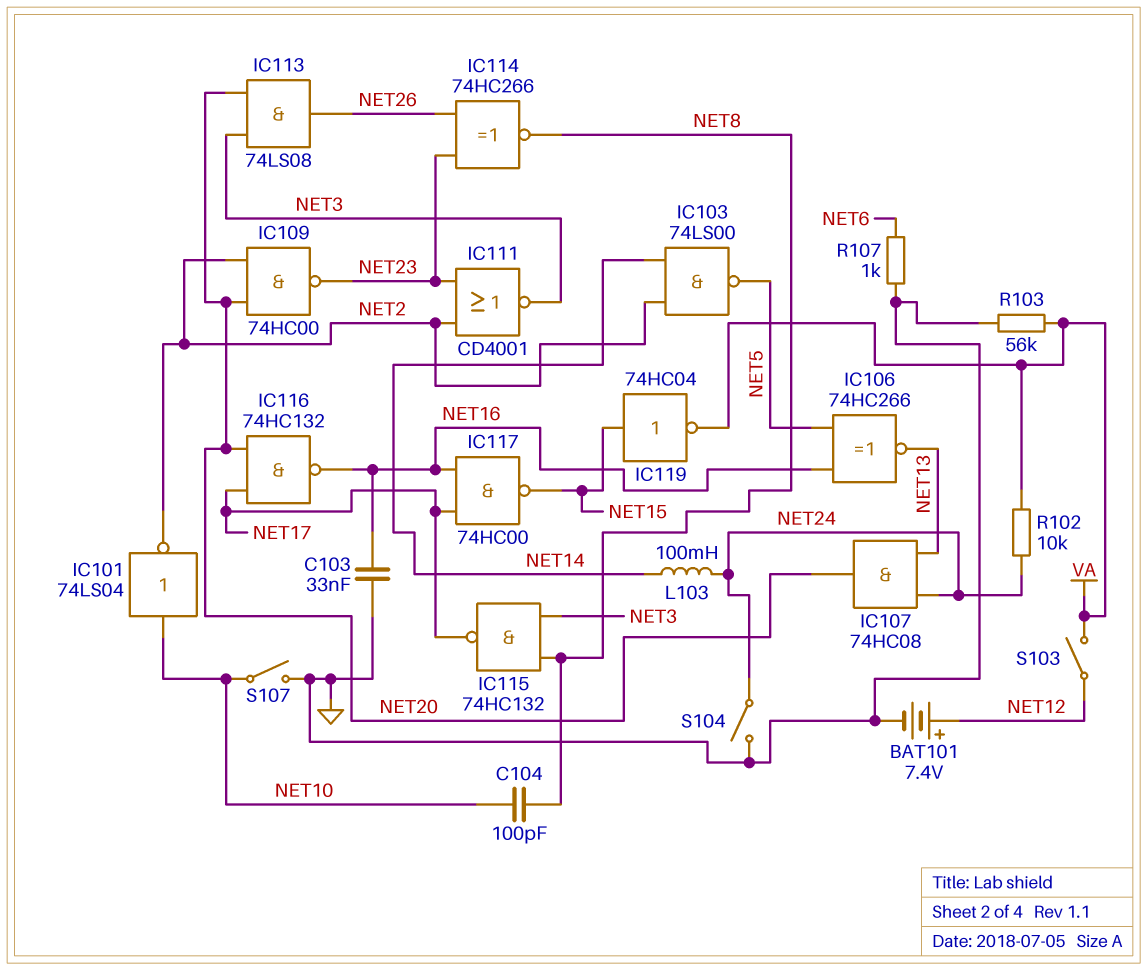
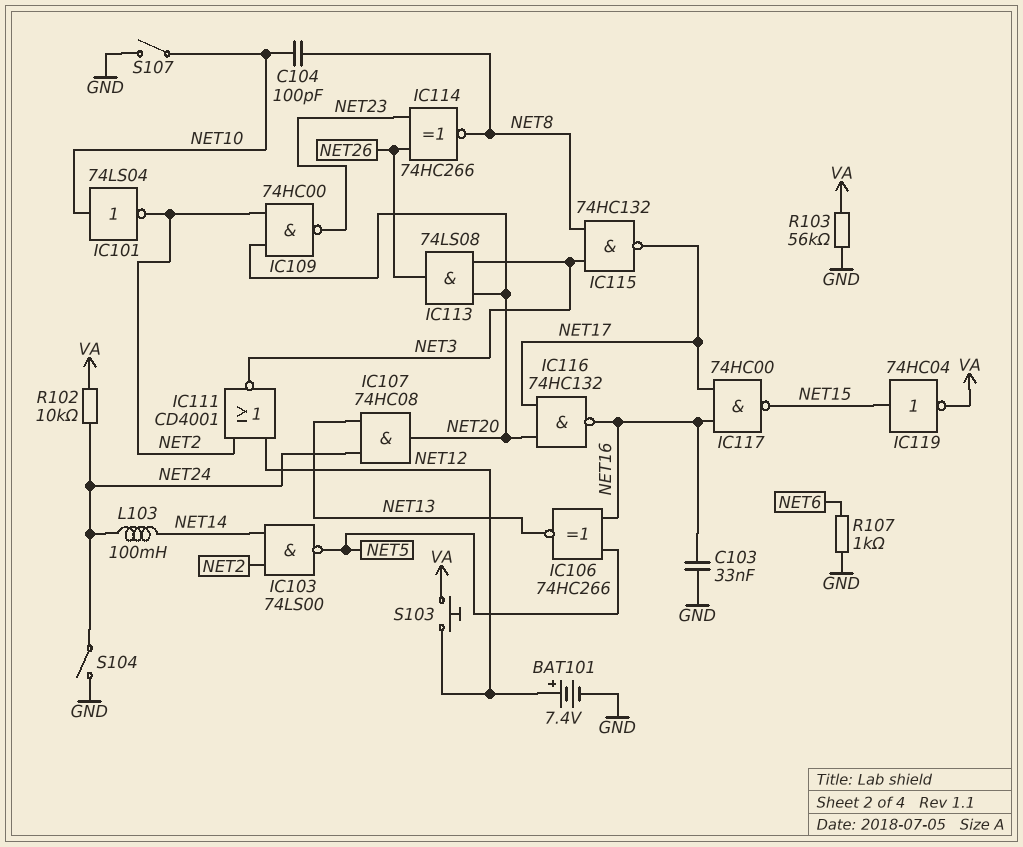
IC111: NOR CD4001 (in NET2, in NET23, out NET3) -> NOR CD4001 (in NET2, in NET12, out NET3)
S103: switch (NET12, VA) -> button (NET12, VA)

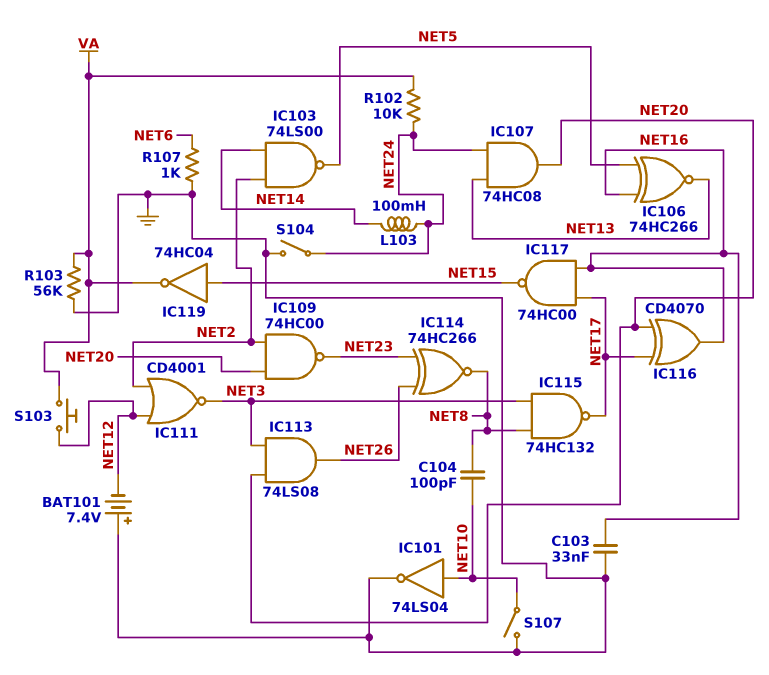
BAT101: 7.4V (plus NET12, minus GND) -> 7.4V (plus GND, minus NET12)
IC101: NOT 74LS04 (in NET10, out NET2) -> NOT 74LS04 (in NET10, out GND)
IC116: NAND 74HC132 (in NET17, in NET20, out NET16) -> XOR CD4070 (in NET17, in NET20, out NET16)

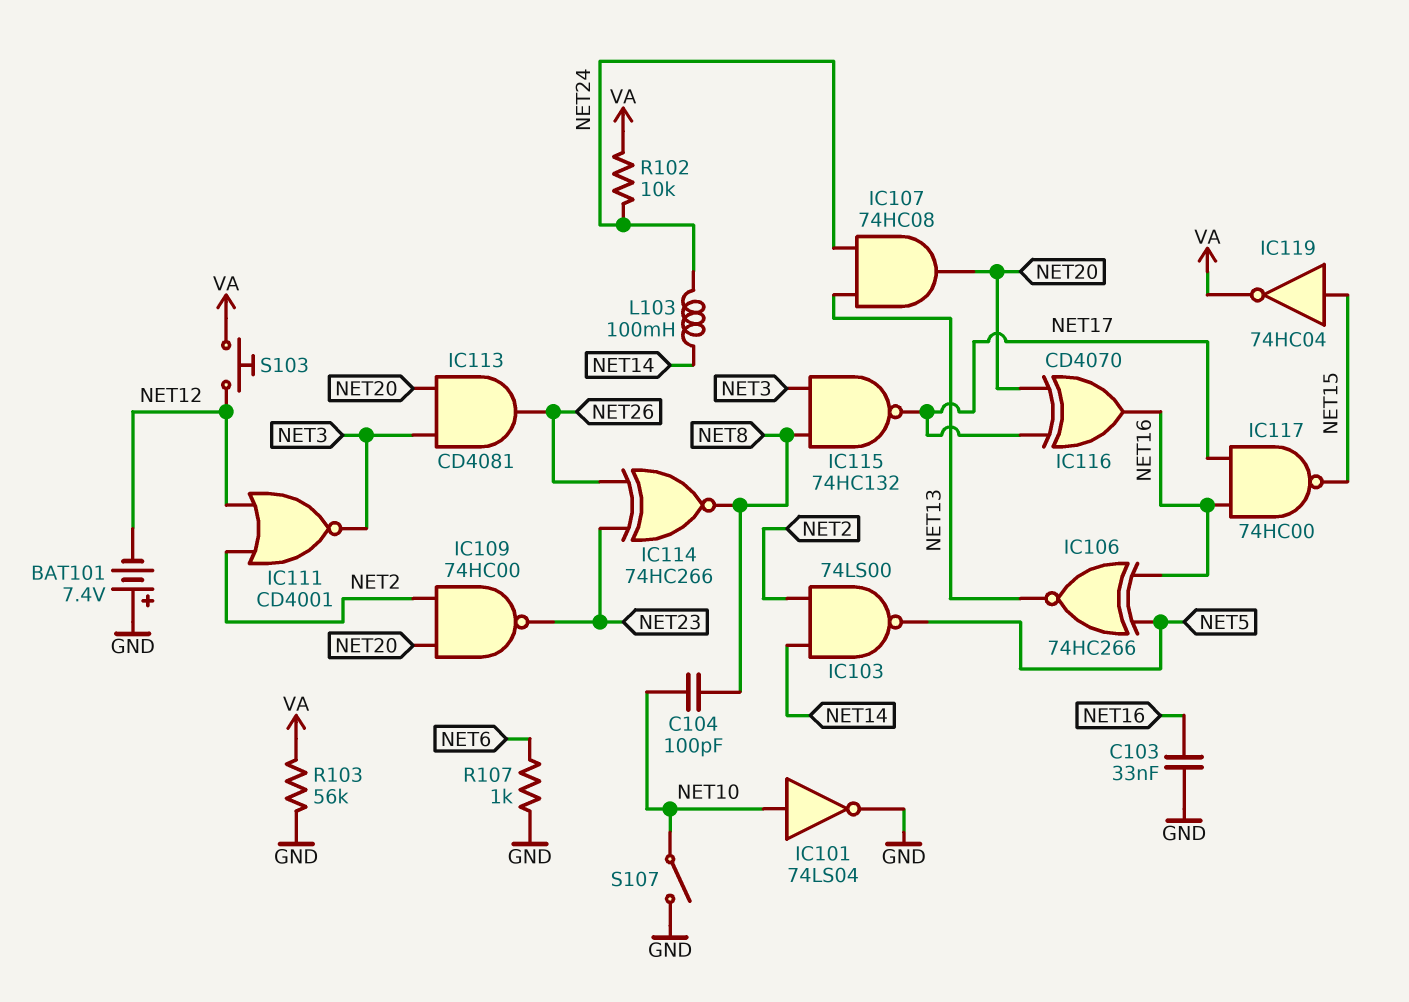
IC113: AND 74LS08 (in NET3, in NET20, out NET26) -> AND CD4081 (in NET3, in NET20, out NET26)
S104: switch (GND, NET24) -> none

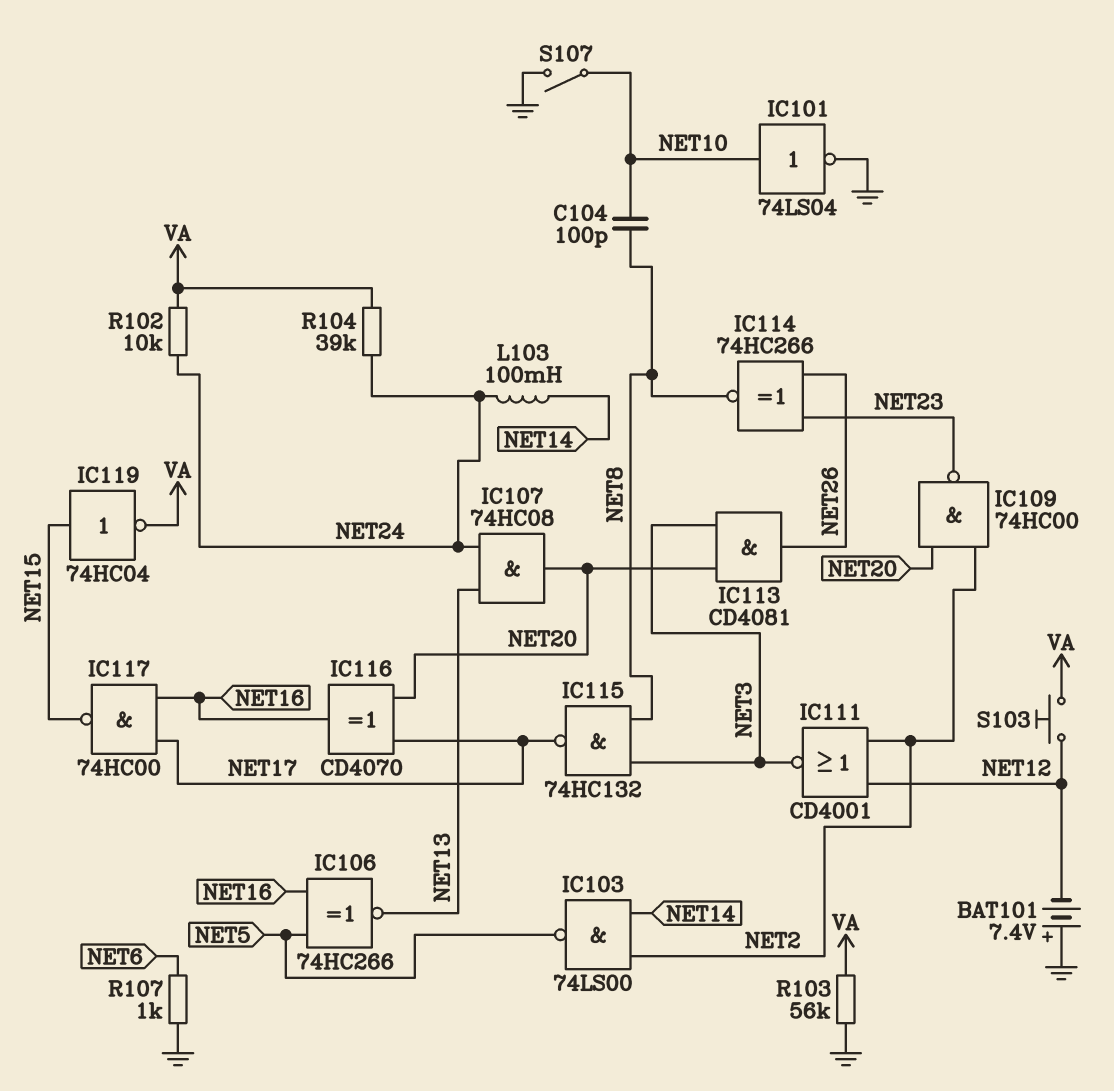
C103: 33nF (GND, NET16) -> none
R104: none -> 39k (NET24, VA)

